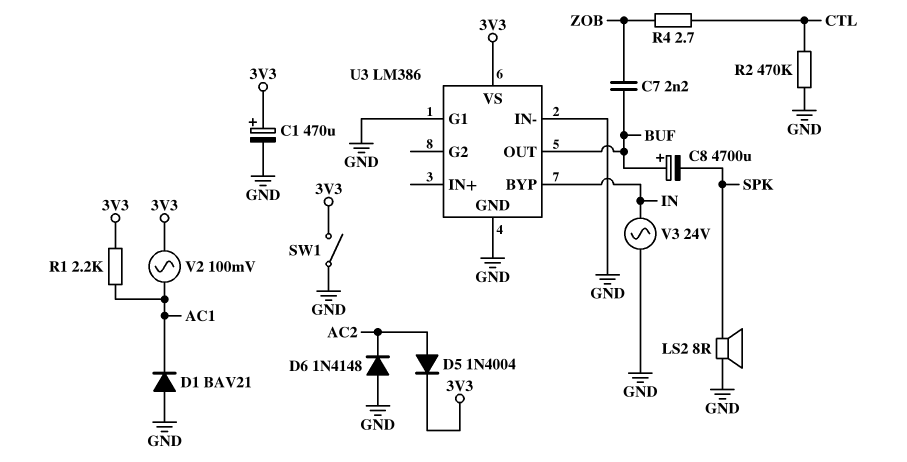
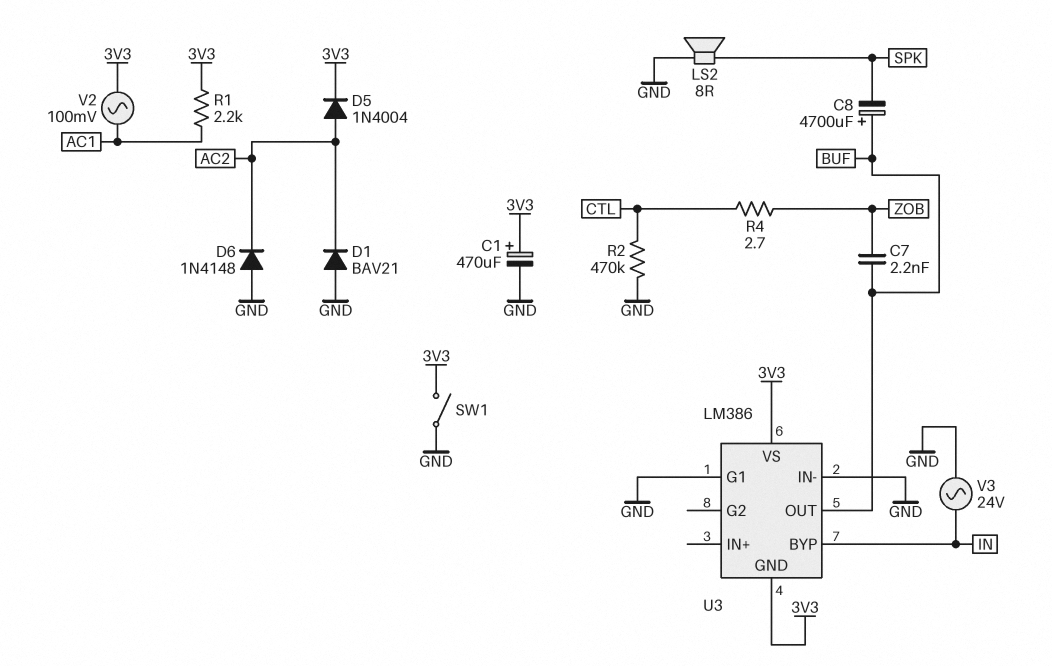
D1: diode BAV21 (A GND, K AC1) -> diode BAV21 (A GND, K AC2)
U3 pin GND: GND -> 3V3

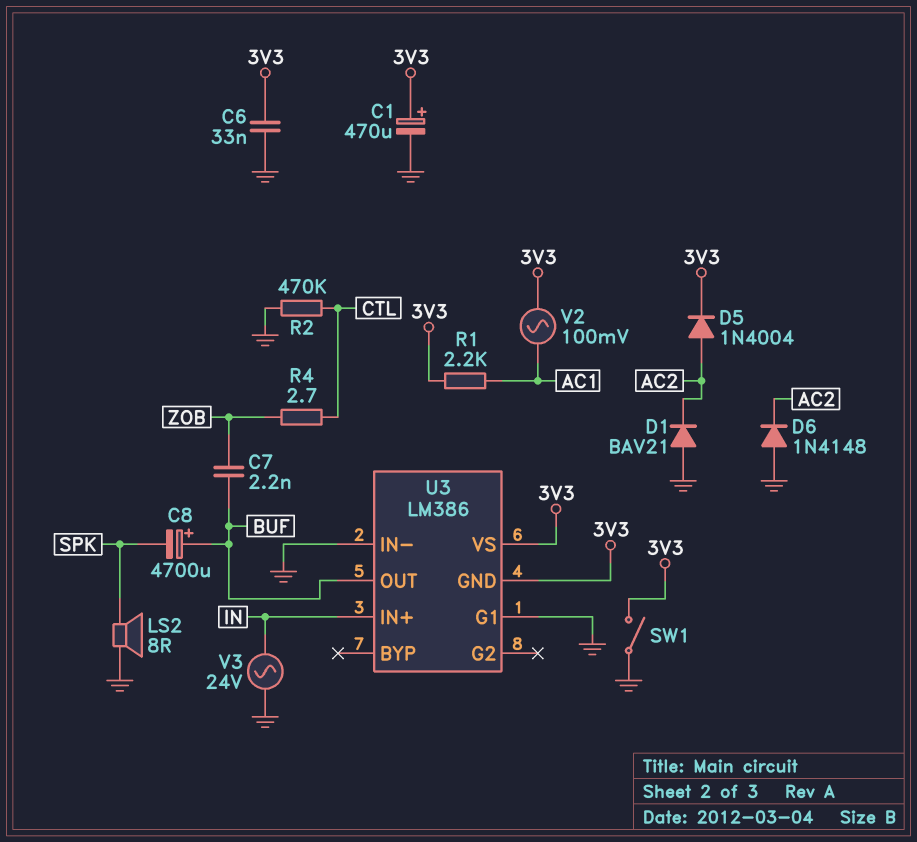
C6: none -> 33nF (3V3, GND)
U3 pin BYP: IN -> none
U3 pin IN+: none -> IN

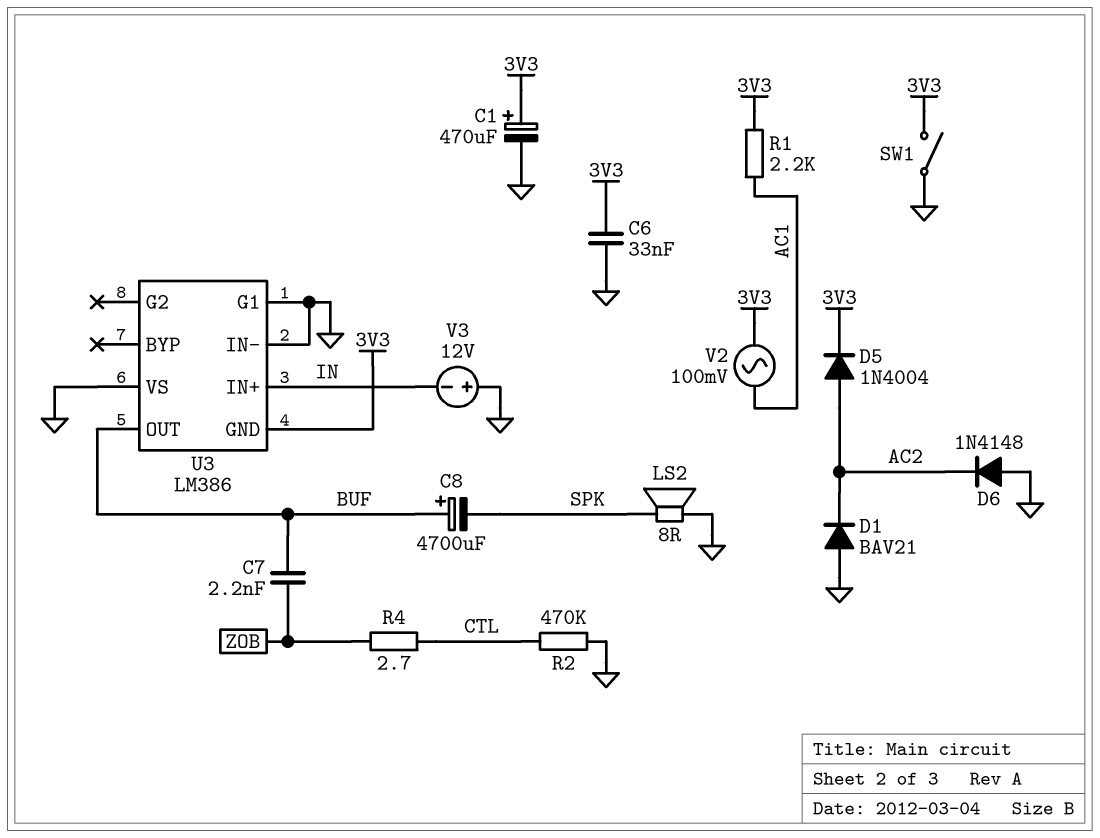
U3 pin VS: 3V3 -> GND
V3: AC 24V (GND, IN) -> 12V (plus GND, minus IN)

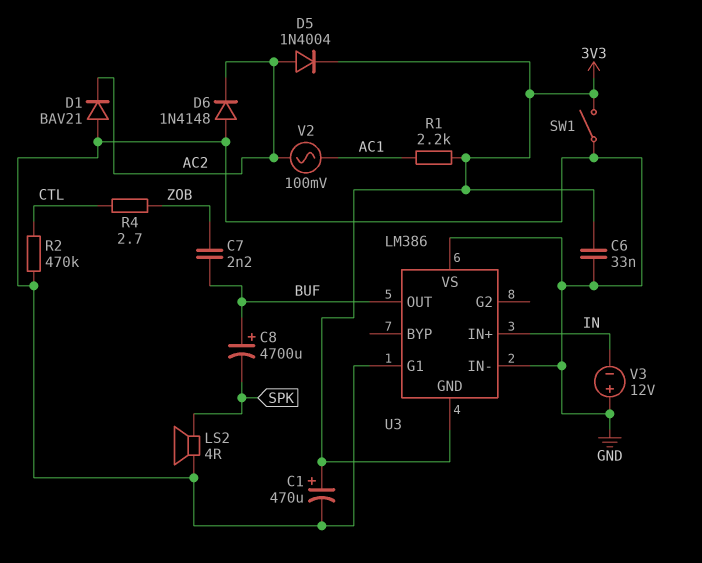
LS2: speaker 8R (GND, SPK) -> speaker 4R (GND, SPK)
V2: AC 100mV (3V3, AC1) -> AC 100mV (AC1, AC2)

